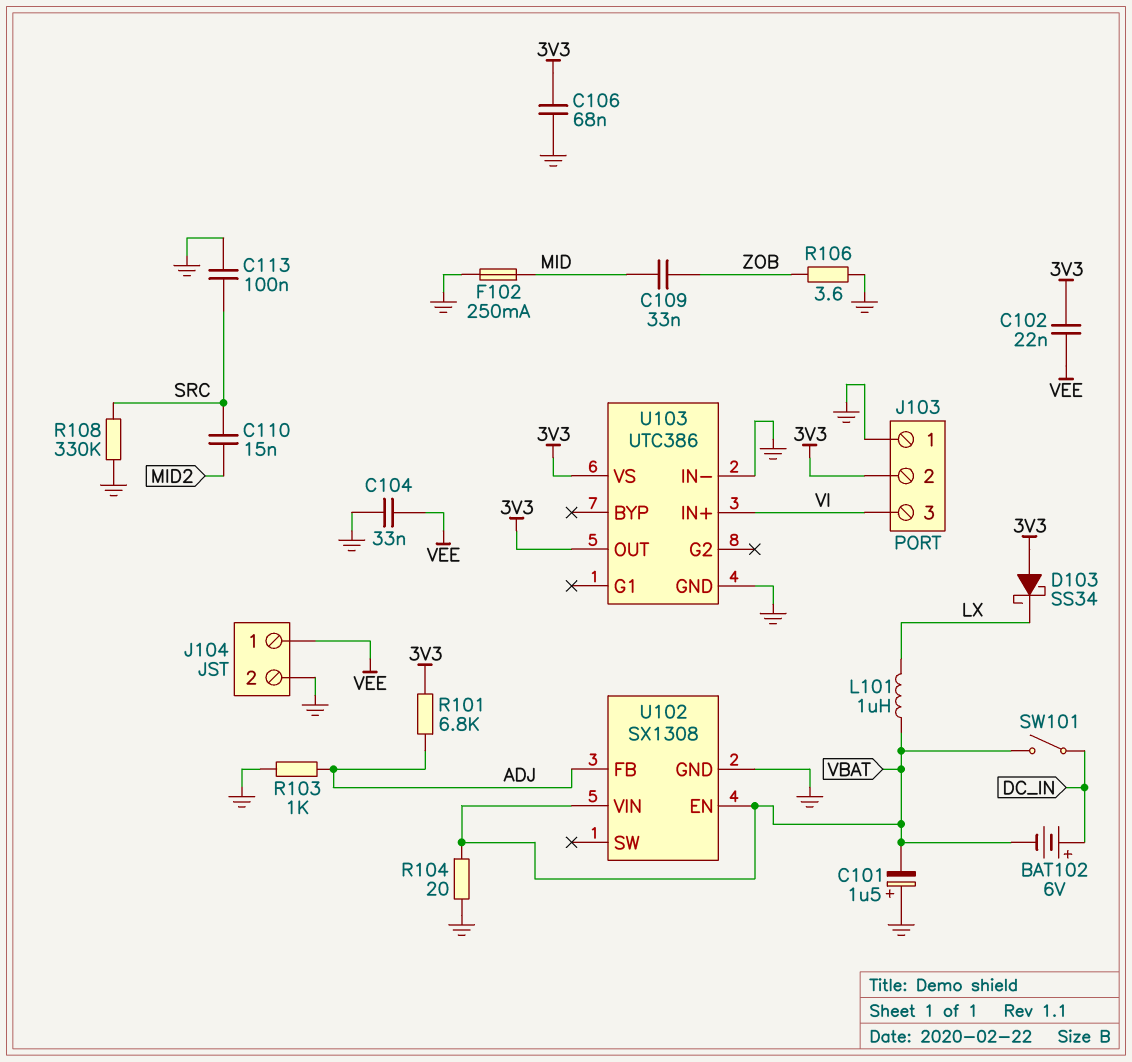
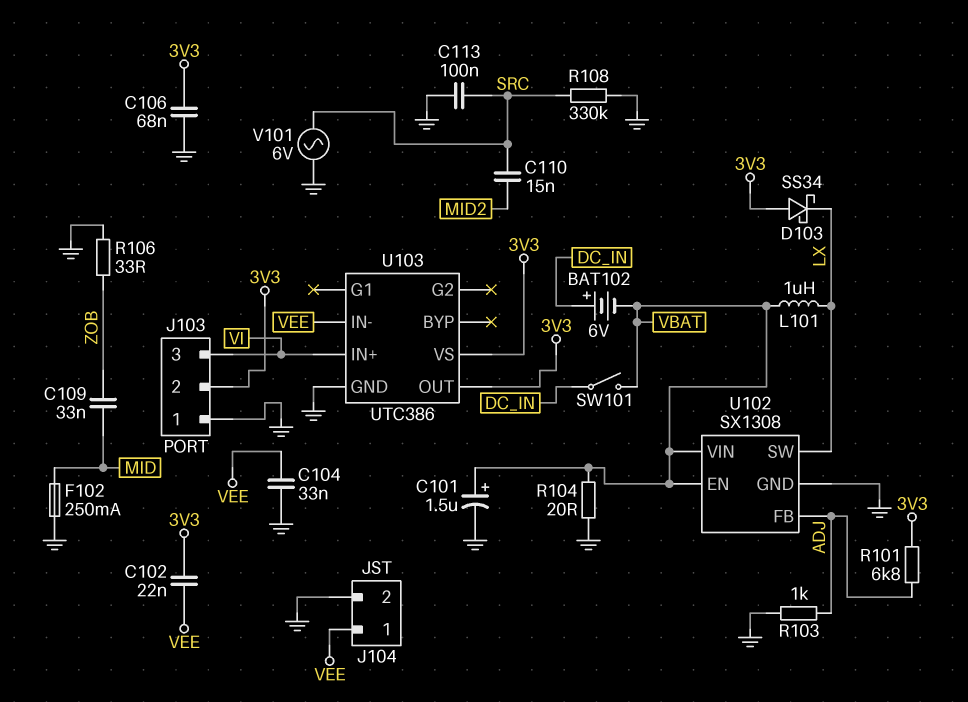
C101: 1.5uF (plus GND, minus VBAT) -> 1.5uF (plus VBAT, minus GND)
R106: 3.6 (GND, ZOB) -> 33 (GND, ZOB)
U102 pin SW: none -> LX
U103 pin IN-: GND -> VEE
V101: none -> AC 6V (GND, SRC)

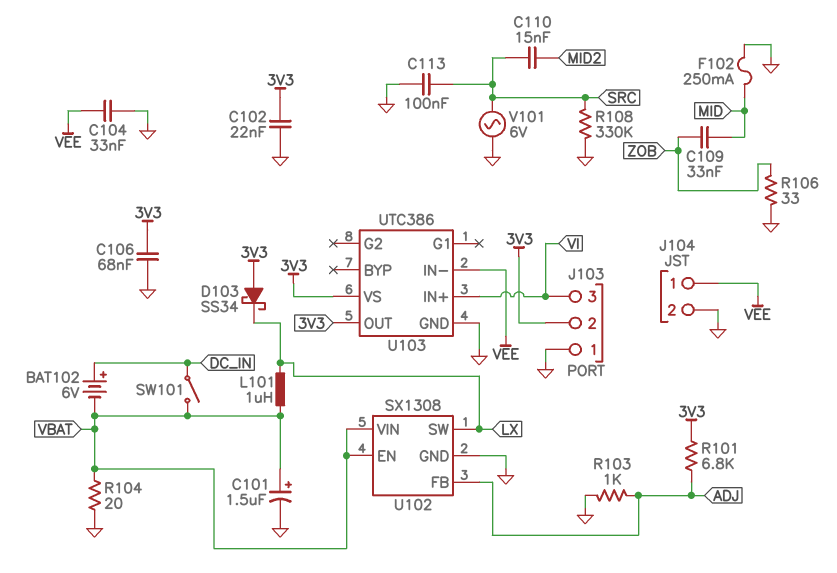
C102: 22nF (3V3, VEE) -> 22nF (3V3, GND)

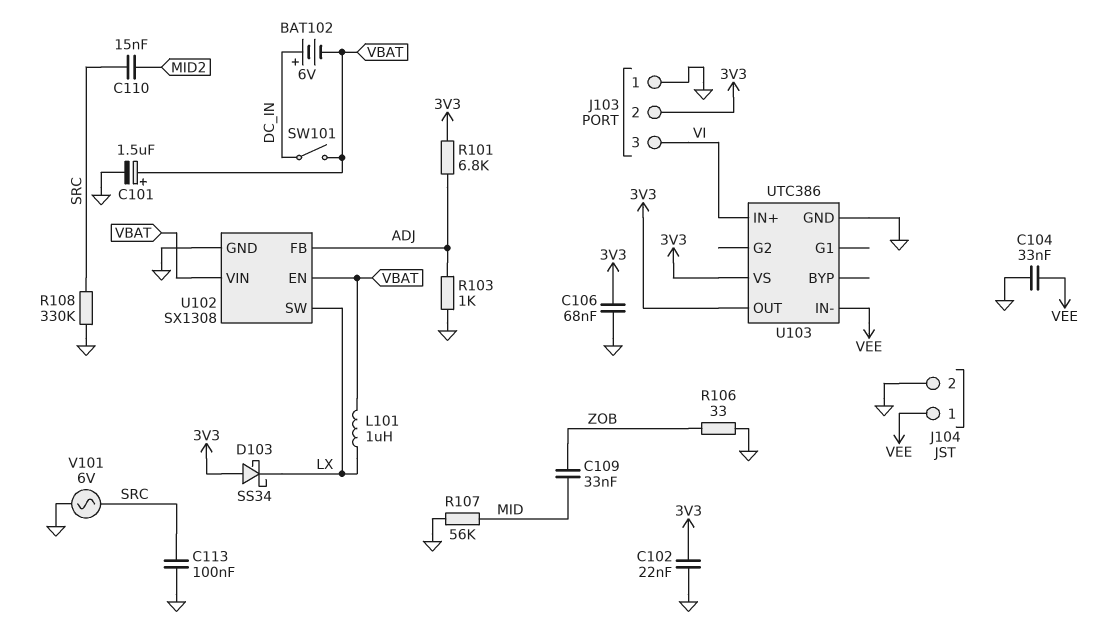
F102: 250mA (GND, MID) -> none
R104: 20 (GND, VBAT) -> none
R107: none -> 56k (GND, MID)

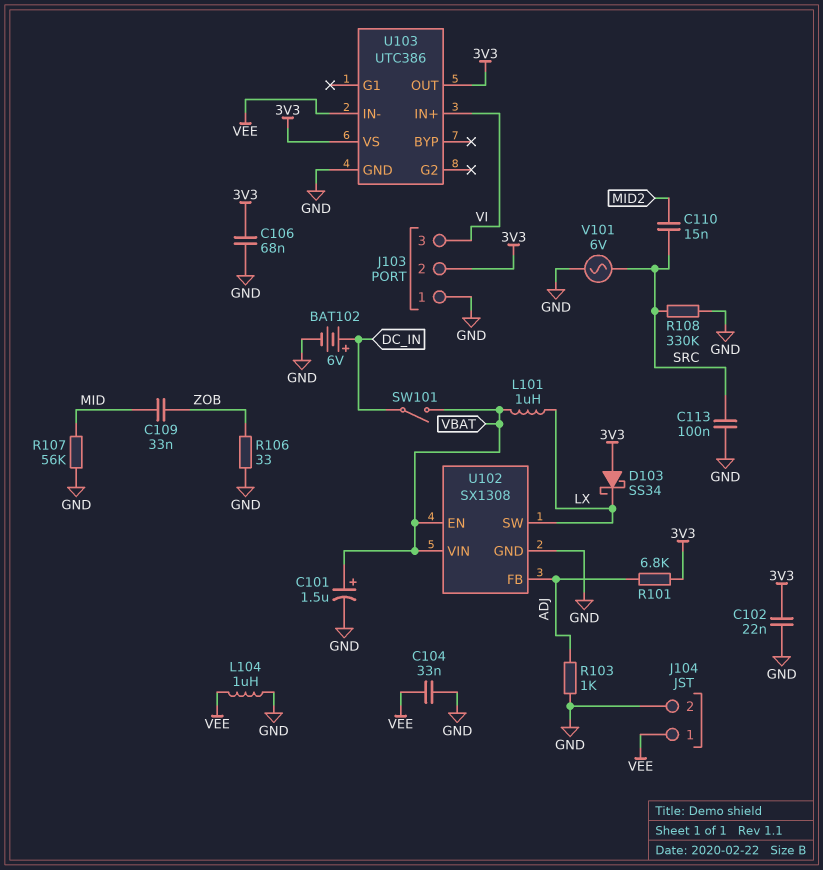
BAT102: 6V (plus DC_IN, minus VBAT) -> 6V (plus DC_IN, minus GND)
L104: none -> 1uH (GND, VEE)

